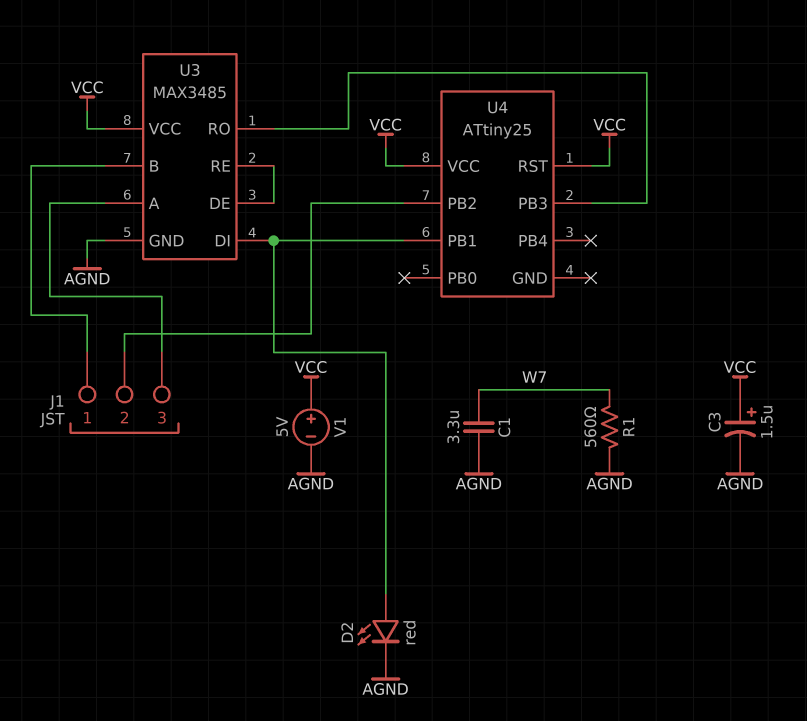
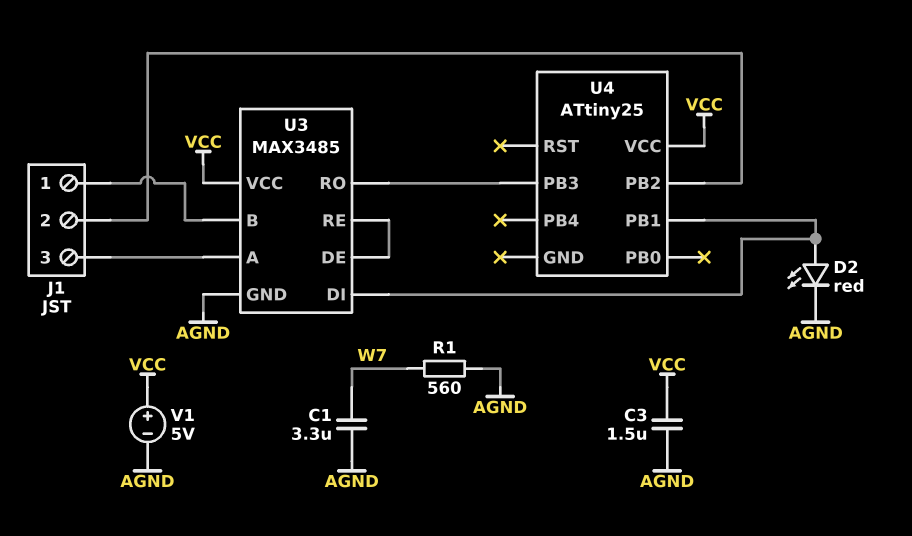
C3: 1.5uF (plus VCC, minus AGND) -> 1.5uF (AGND, VCC)
U4 pin RST: VCC -> none

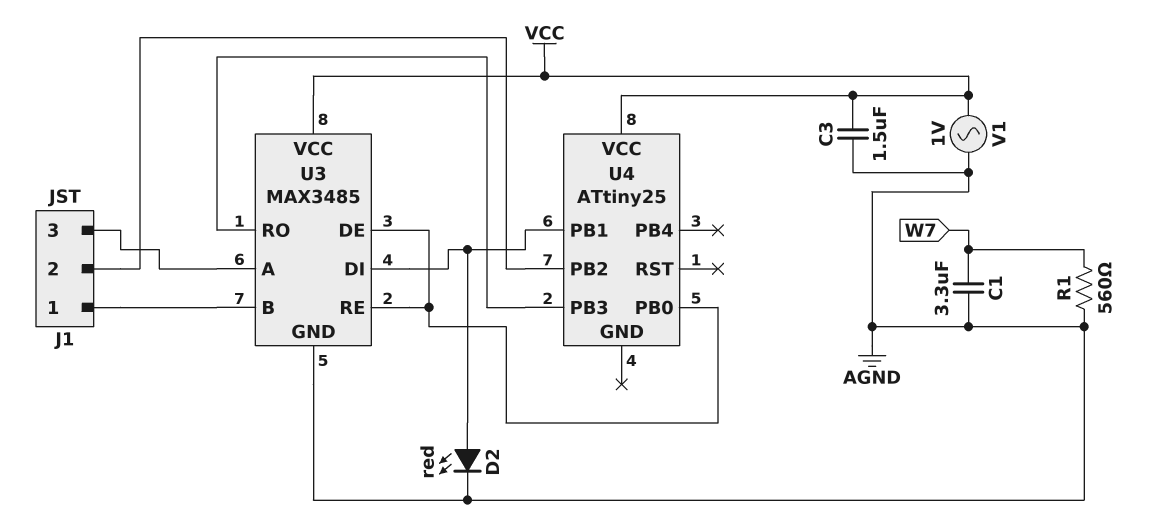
U4 pin PB0: none -> U3/DE
V1: 5V (plus VCC, minus AGND) -> AC 1V (AGND, VCC)

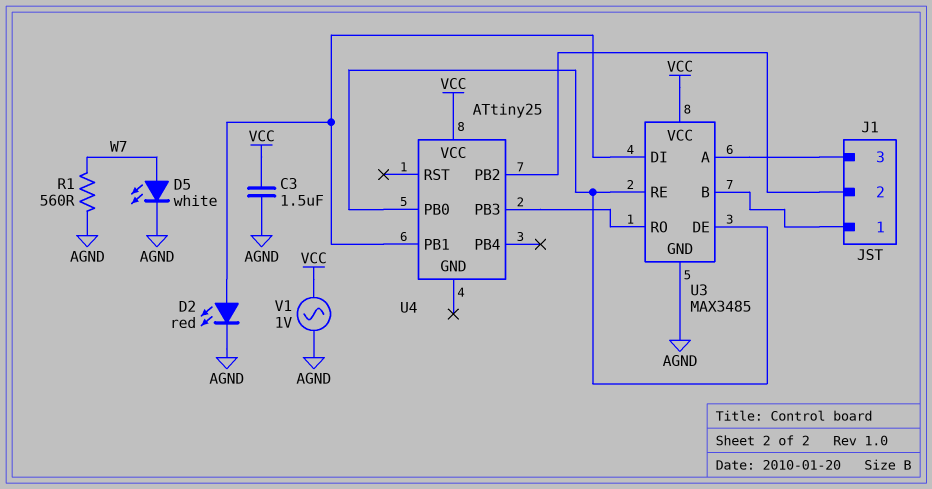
C1: 3.3uF (AGND, W7) -> none
D5: none -> LED white (A W7, K AGND)

